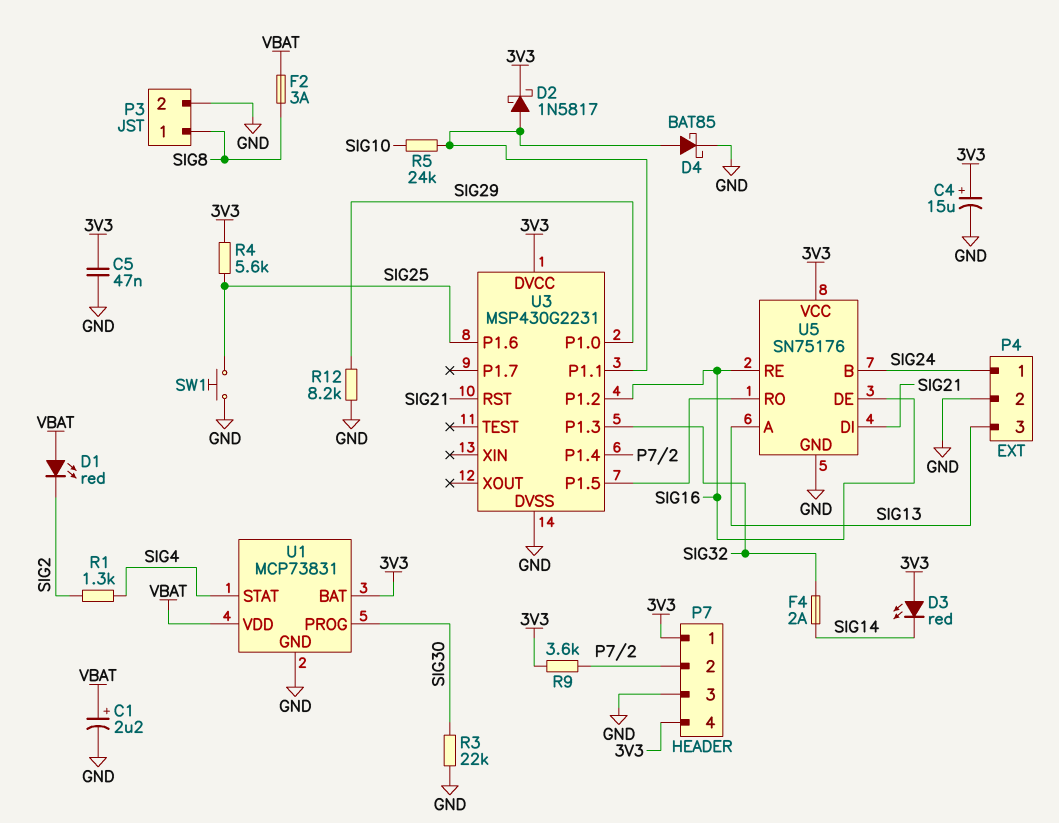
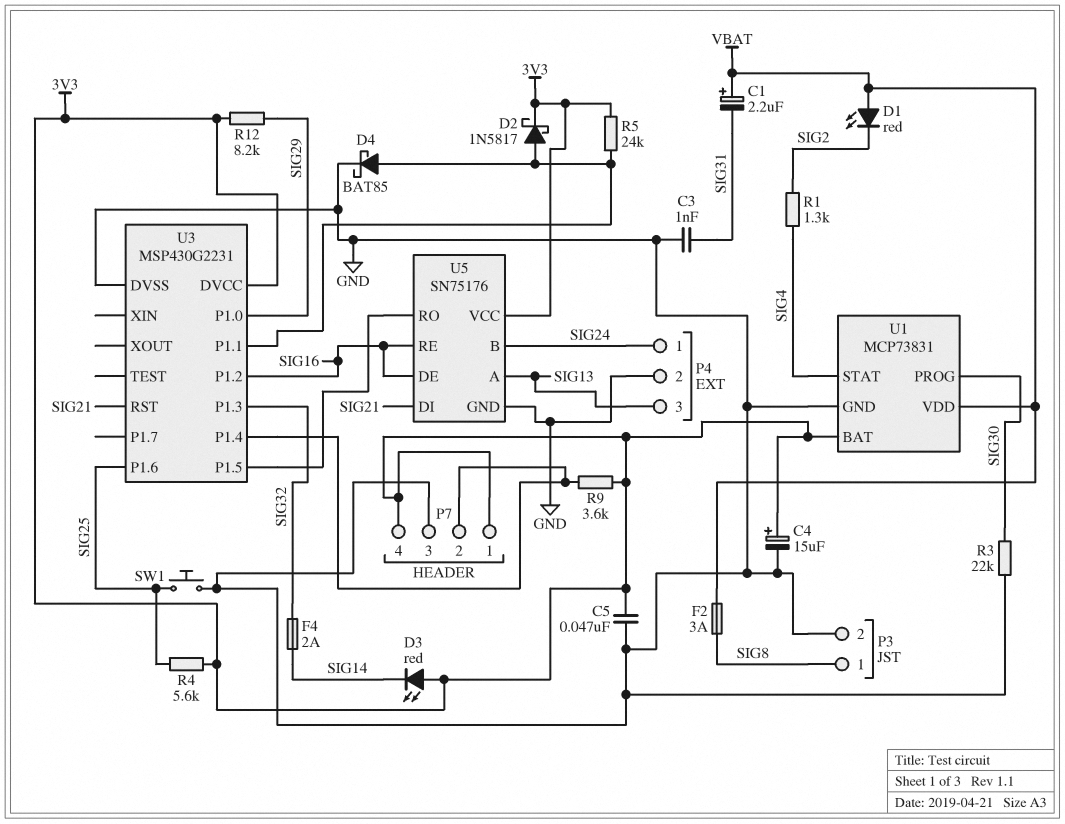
C1: 2.2uF (plus VBAT, minus GND) -> 2.2uF (plus VBAT, minus SIG31)
C3: none -> 1nF (GND, SIG31)
R5: 24k (SIG10, U3/P1.1) -> 24k (3V3, U3/P1.1)
R12: 8.2k (GND, SIG29) -> 8.2k (3V3, SIG29)

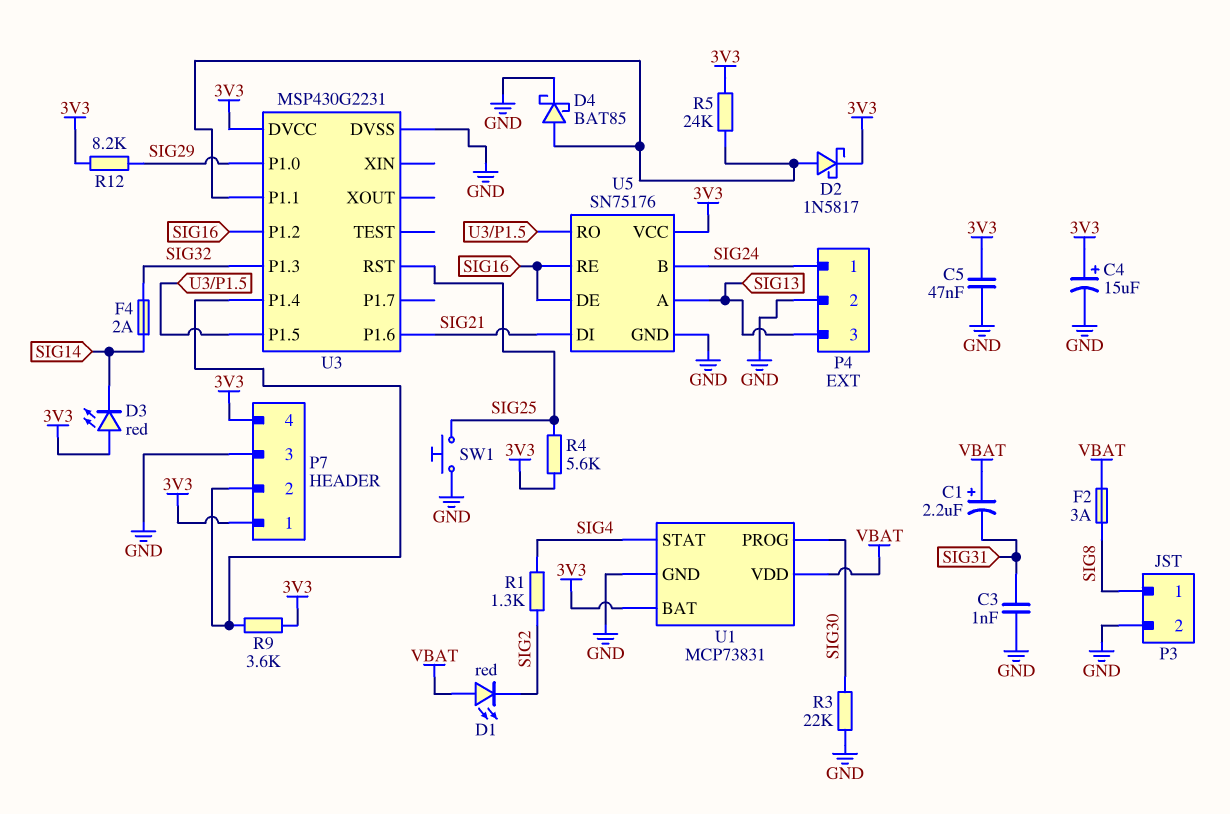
U3 pin P1.6: SIG25 -> SIG21
U3 pin RST: SIG21 -> SIG25

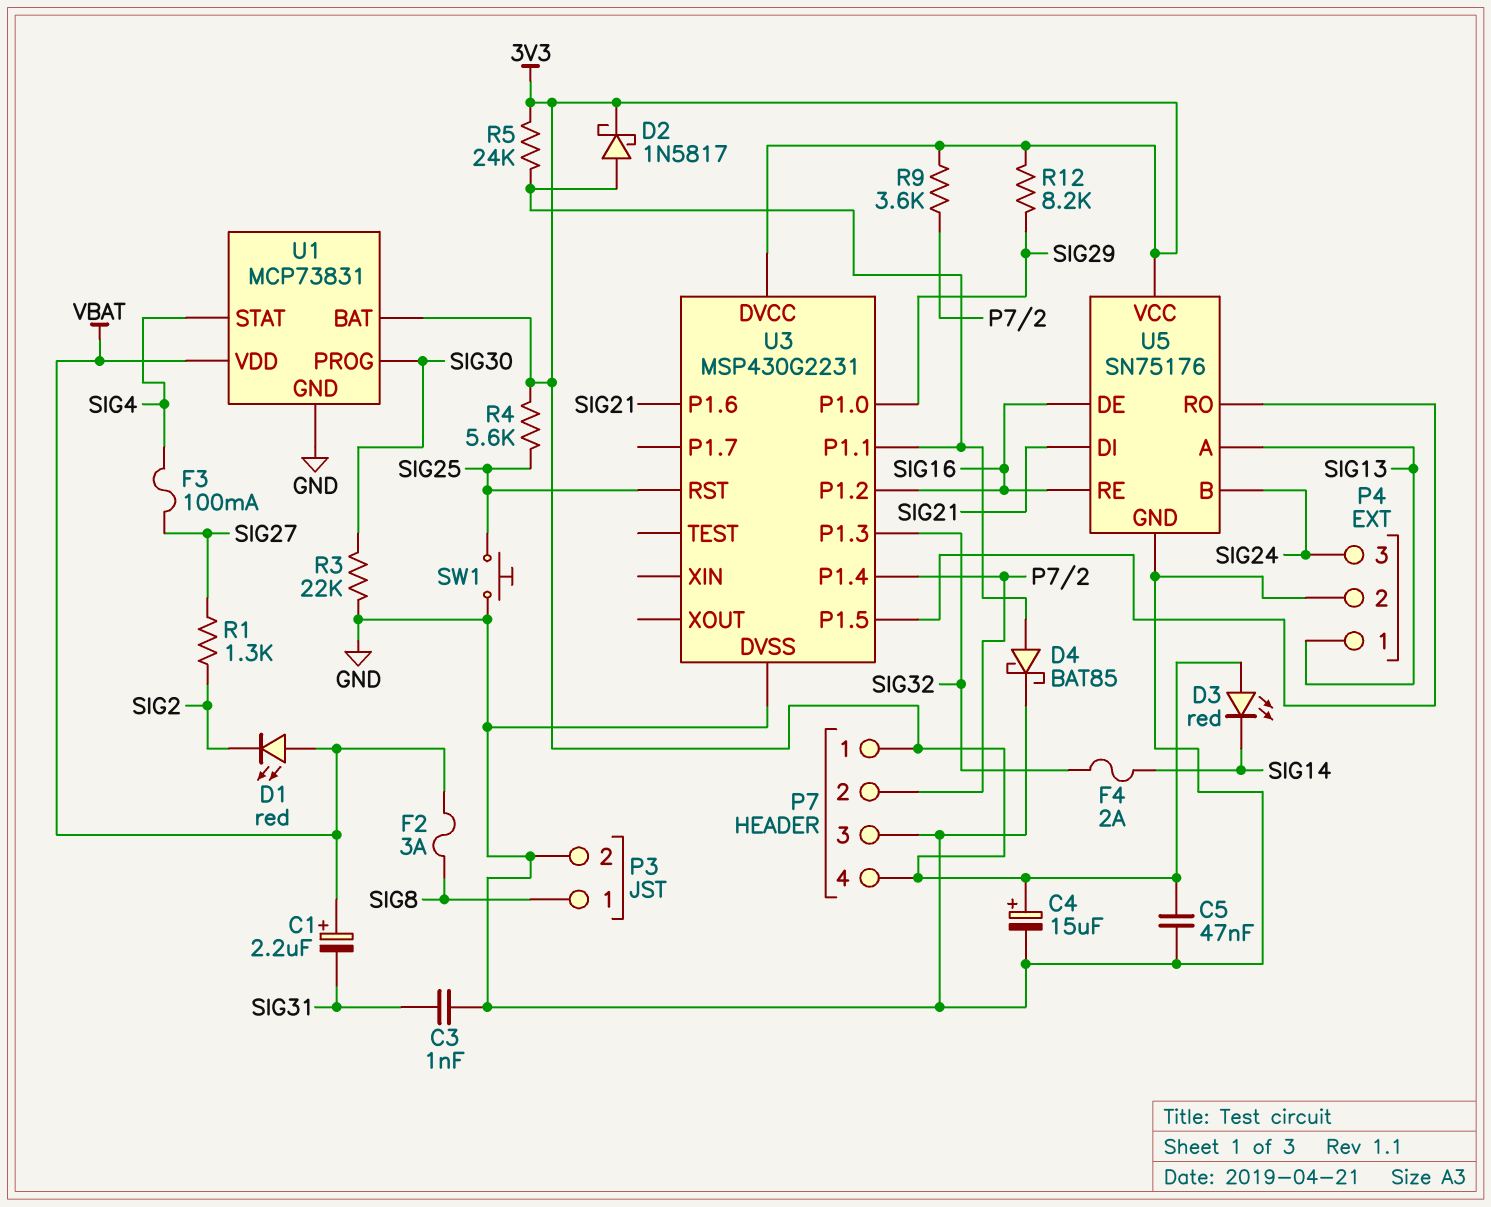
F3: none -> 100mA (SIG4, SIG27)
P4 pin 1: SIG24 -> SIG13
P4 pin 3: SIG13 -> SIG24
R1: 1.3k (SIG2, SIG4) -> 1.3k (SIG2, SIG27)

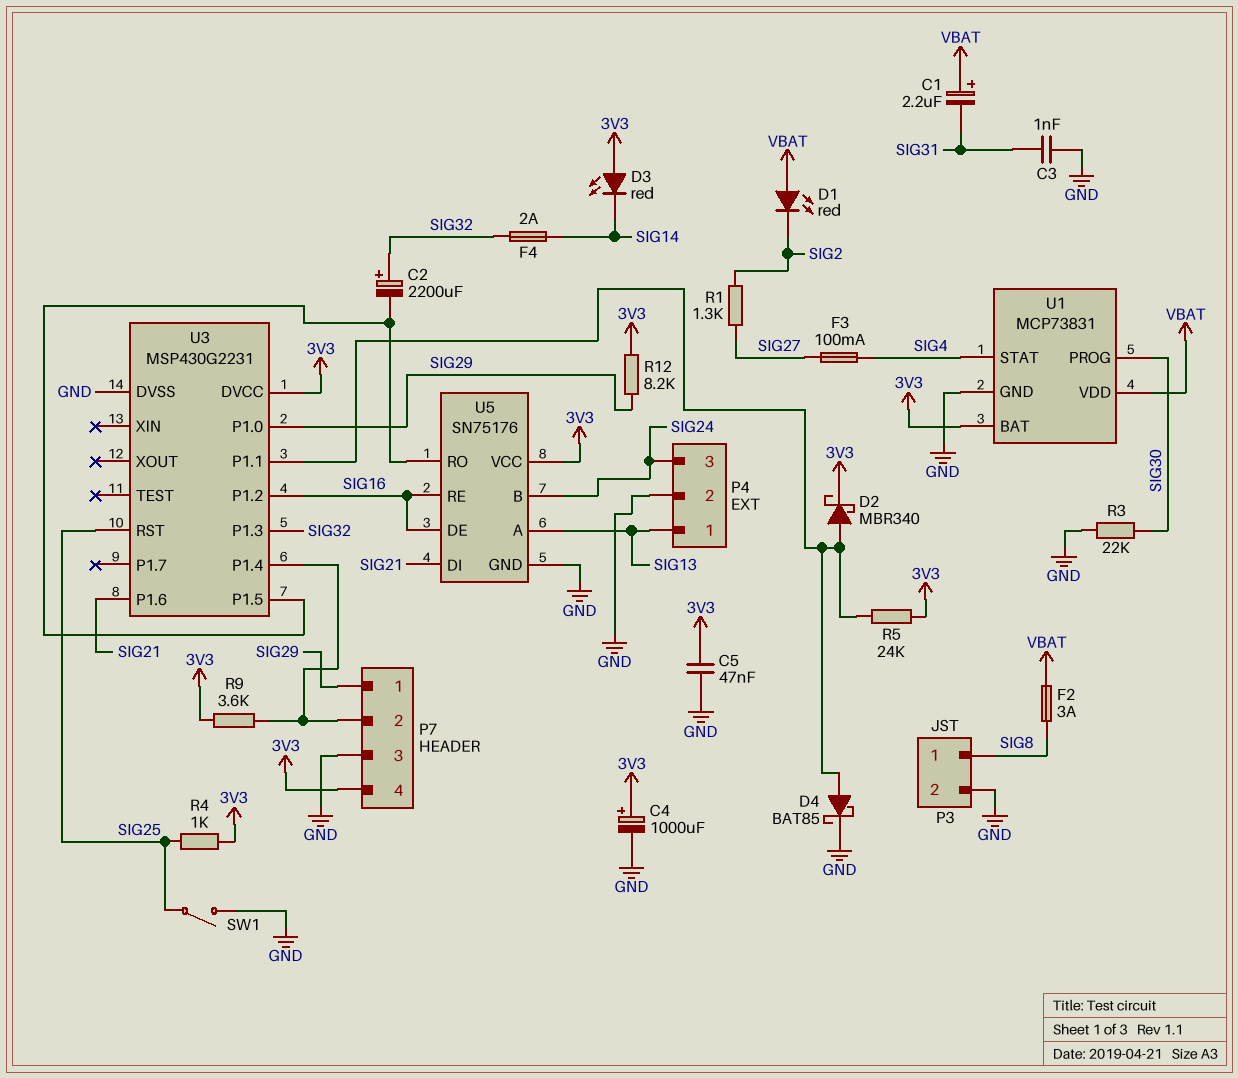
C2: none -> 2200uF (plus SIG32, minus U3/P1.5)
C4: 15uF (plus 3V3, minus GND) -> 1000uF (plus 3V3, minus GND)
D2: schottky 1N5817 (A U3/P1.1, K 3V3) -> schottky MBR340 (A U3/P1.1, K 3V3)
P7 pin 1: 3V3 -> SIG29
R4: 5.6k (3V3, SIG25) -> 1k (3V3, SIG25)
SW1: button (GND, SIG25) -> switch (GND, SIG25)

